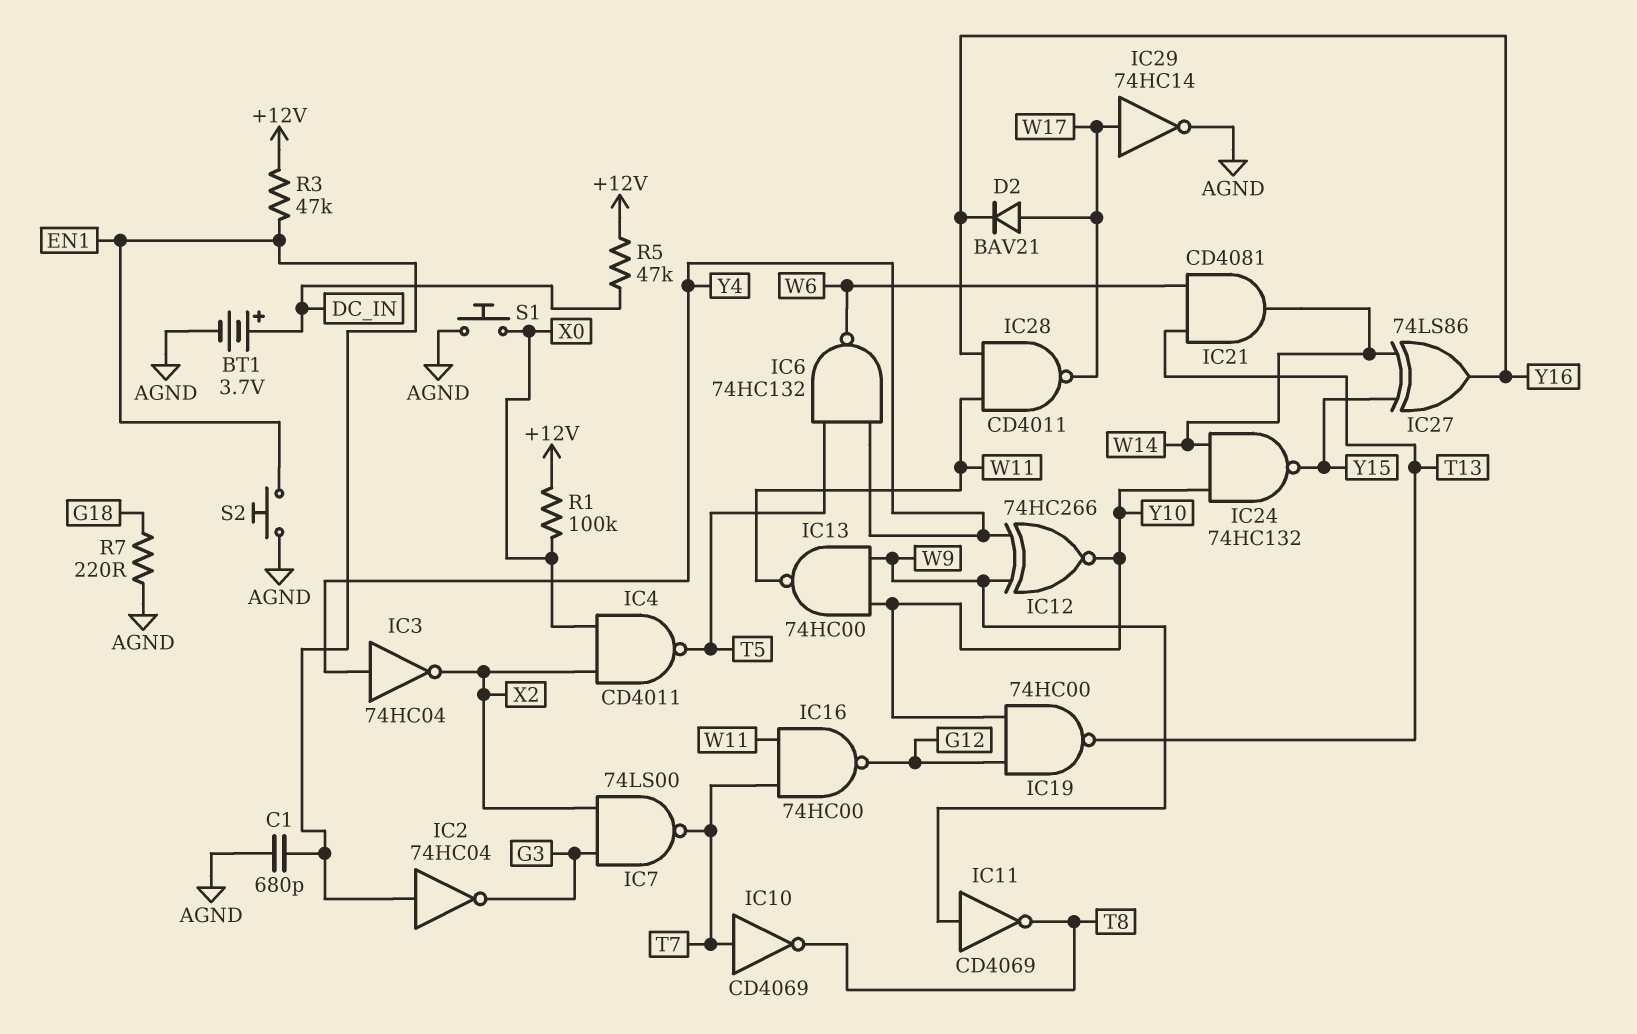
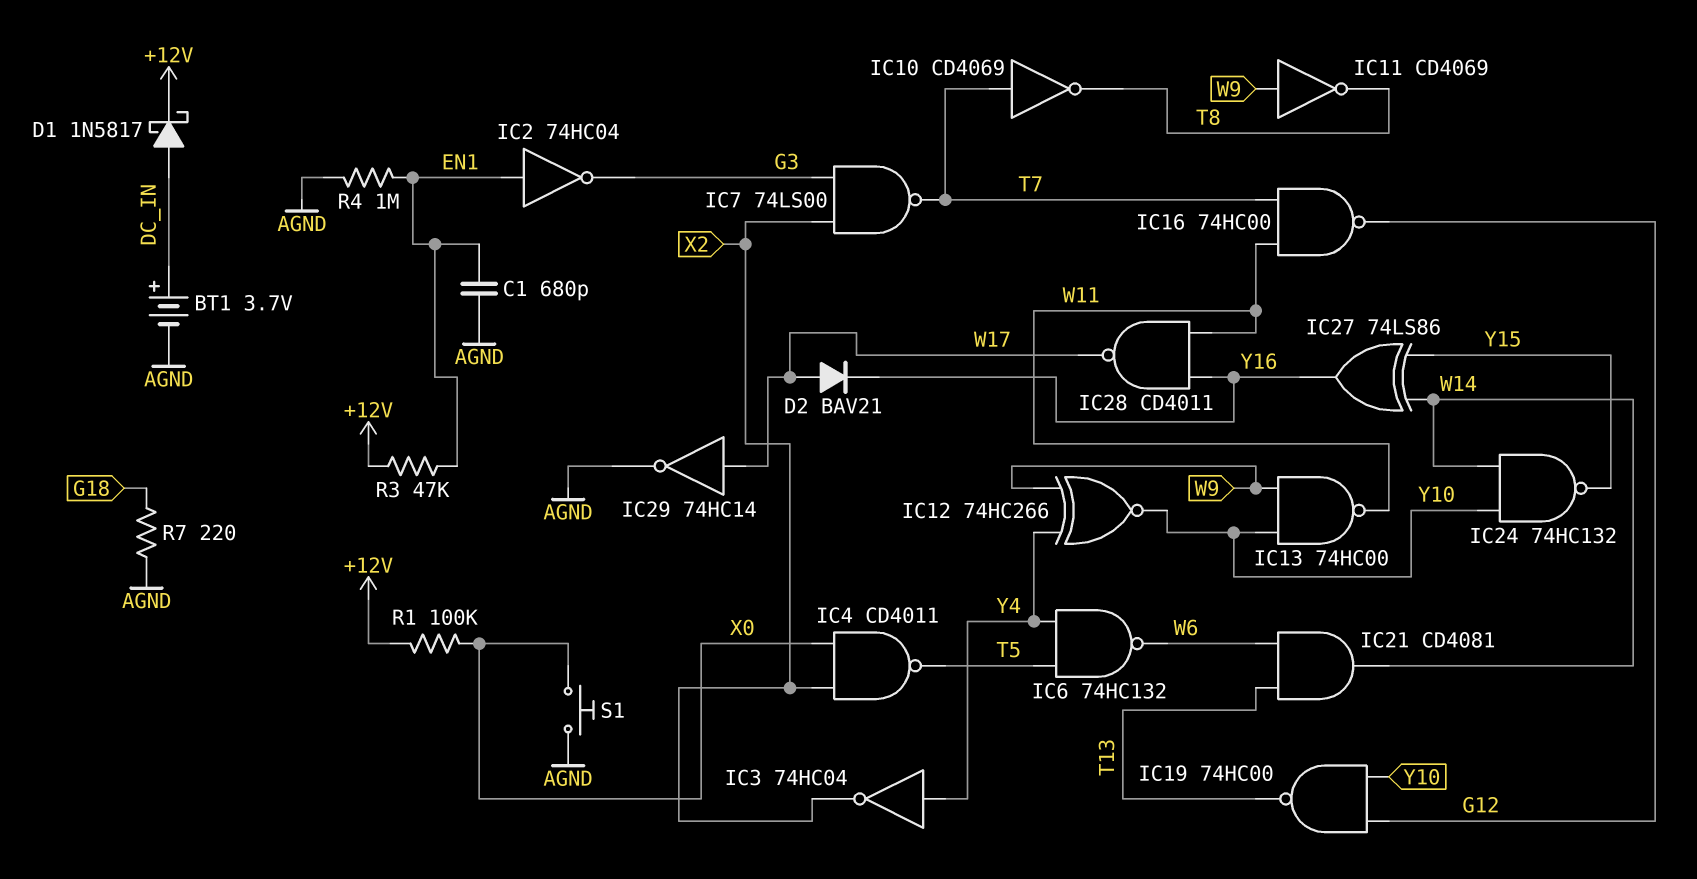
D1: none -> schottky 1N5817 (A DC_IN, K +12V)
R4: none -> 1M (AGND, EN1)
R5: 47k (+12V, DC_IN) -> none
S2: button (AGND, EN1) -> none

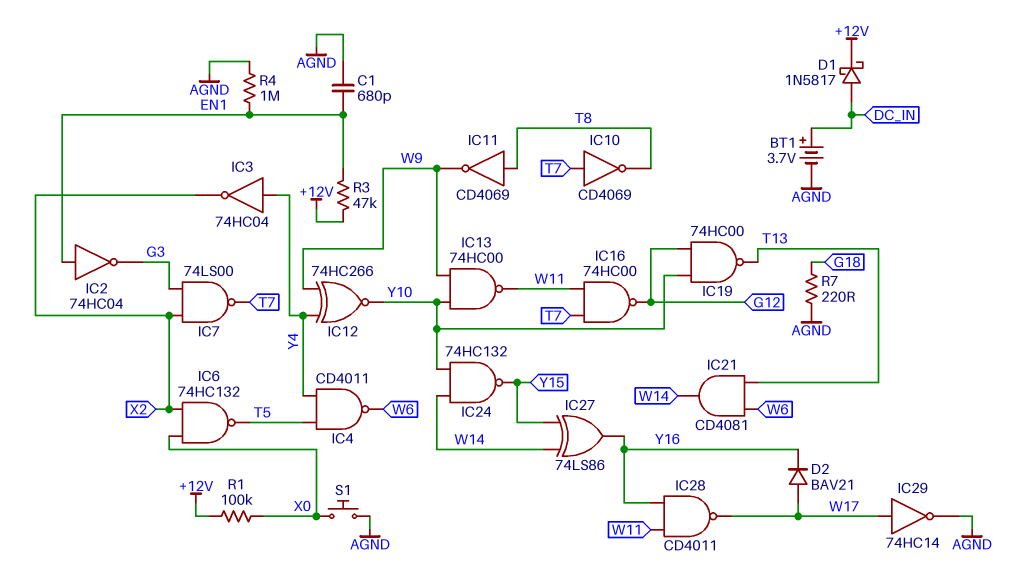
IC4: NAND CD4011 (in X0, in X2, out T5) -> NAND CD4011 (in T5, in Y4, out W6)
IC6: NAND 74HC132 (in T5, in Y4, out W6) -> NAND 74HC132 (in X0, in X2, out T5)
IC11: NOT CD4069 (in W9, out T8) -> NOT CD4069 (in T8, out W9)

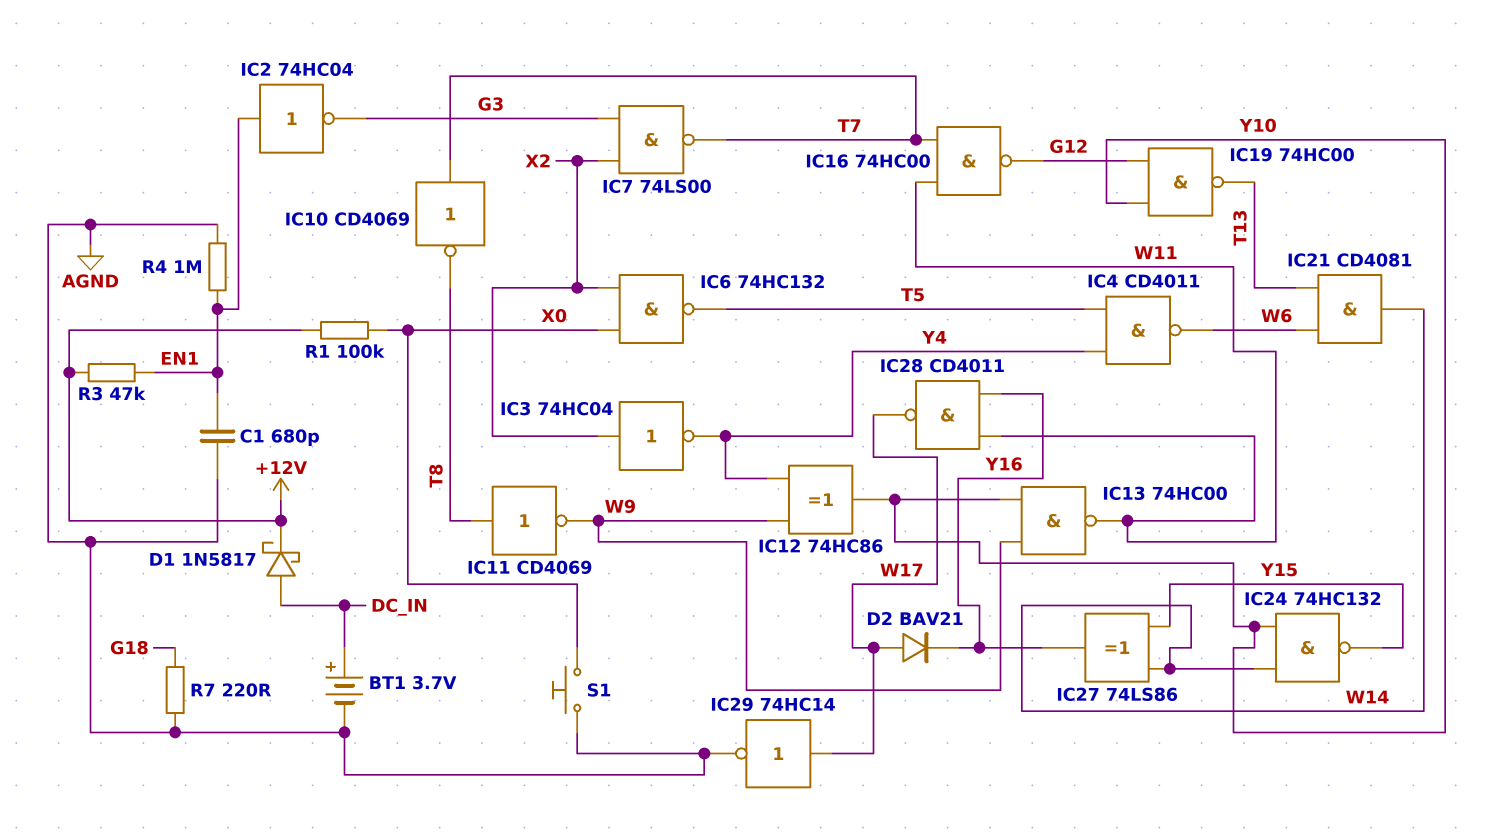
IC3: NOT 74HC04 (in Y4, out X2) -> NOT 74HC04 (in X2, out Y4)
IC12: XNOR 74HC266 (in W9, in Y4, out Y10) -> XOR 74HC86 (in W9, in Y4, out Y10)

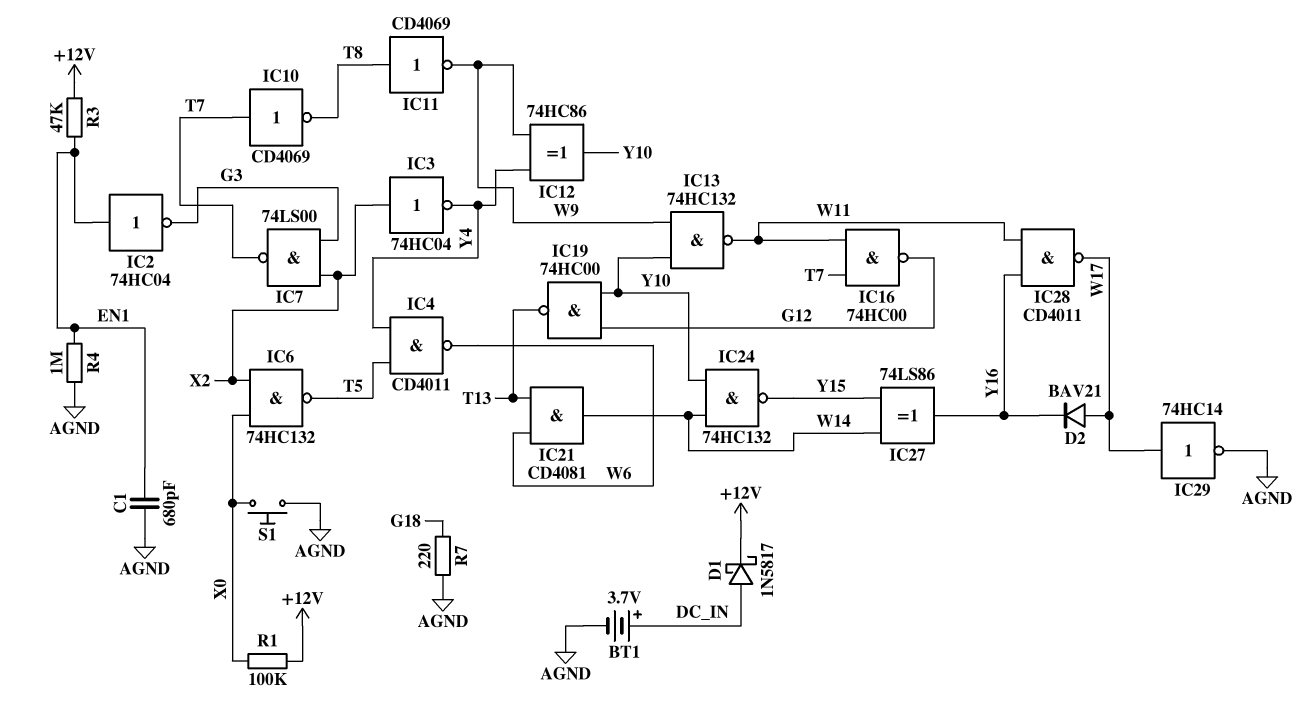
IC13: NAND 74HC00 (in W9, in Y10, out W11) -> NAND 74HC132 (in W9, in Y10, out W11)

